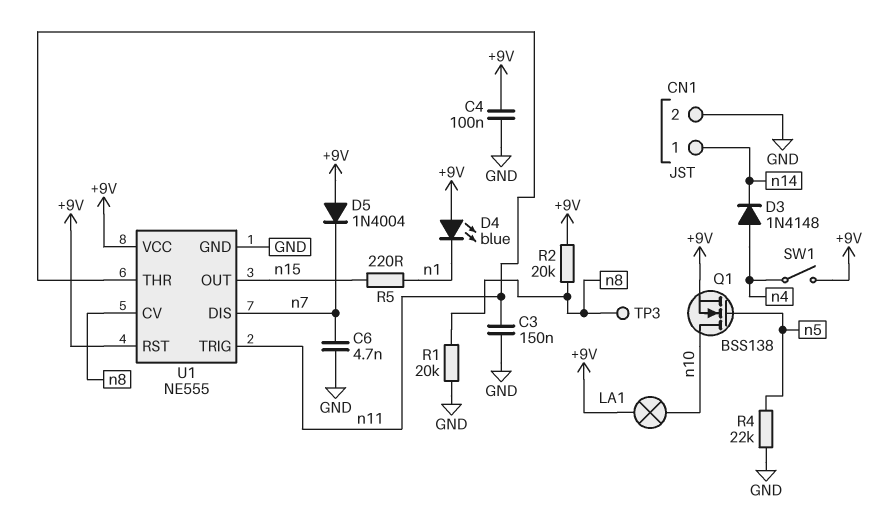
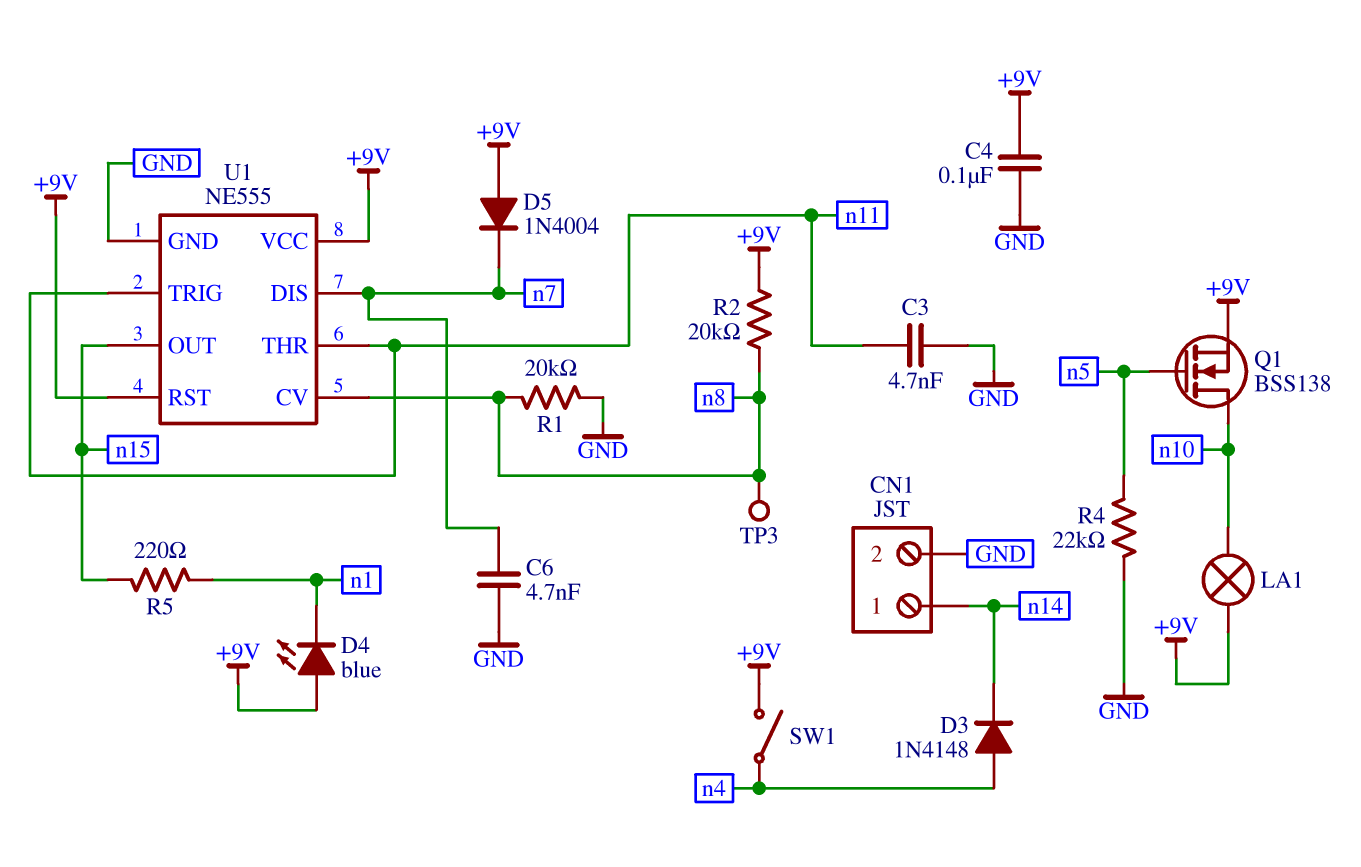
C3: 150nF (GND, n11) -> 4.7nF (GND, n11)

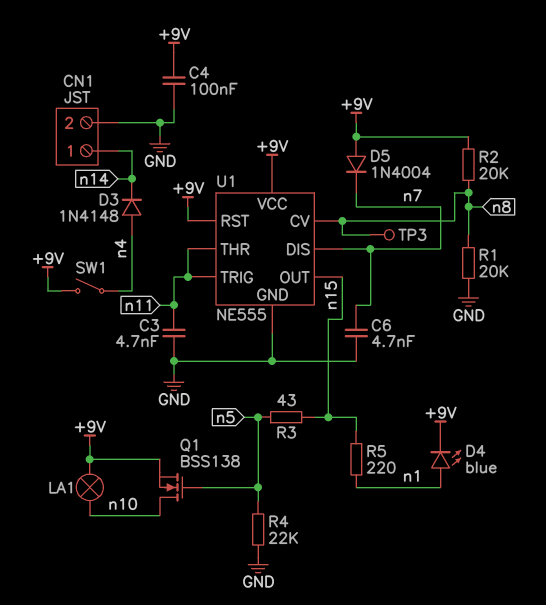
D4: LED blue (A +9V, K n1) -> LED blue (A n1, K +9V)
R3: none -> 43 (n5, n15)

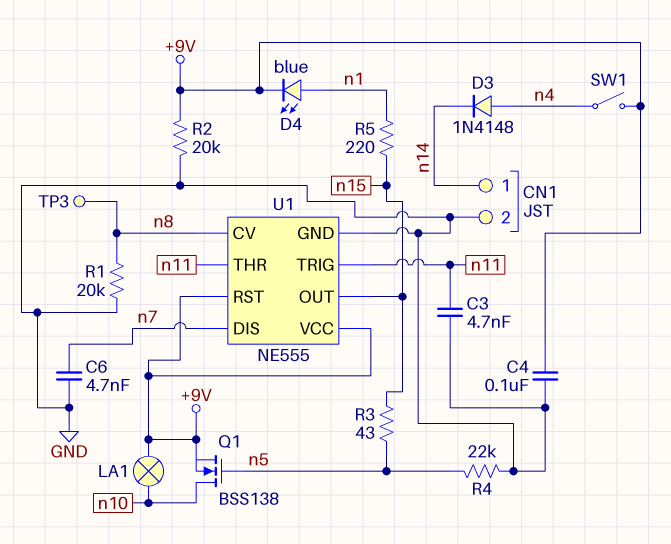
D5: diode 1N4004 (A +9V, K n7) -> none
R2: 20k (+9V, n8) -> 20k (+9V, GND)

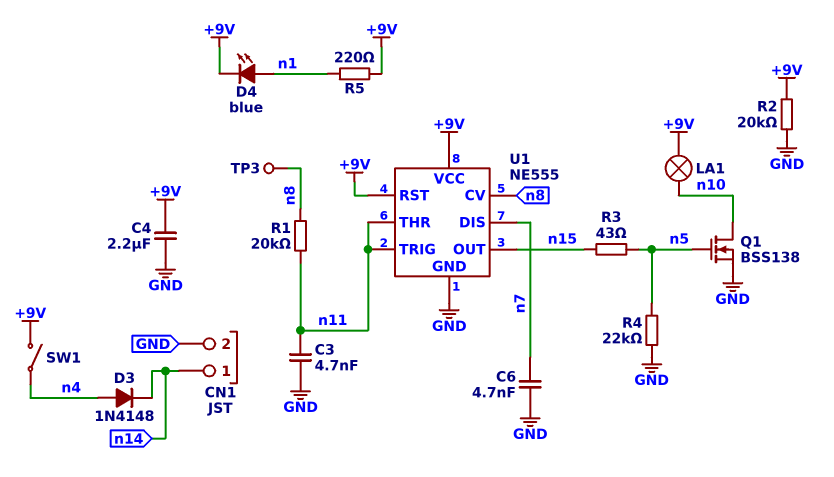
C4: 100nF (+9V, GND) -> 2.2uF (+9V, GND)
Q1: NMOS BSS138 (G n5, D n10, S +9V) -> NMOS BSS138 (G n5, D n10, S GND)
R1: 20k (GND, n8) -> 20k (n8, n11)
R5: 220 (n1, n15) -> 220 (+9V, n1)

